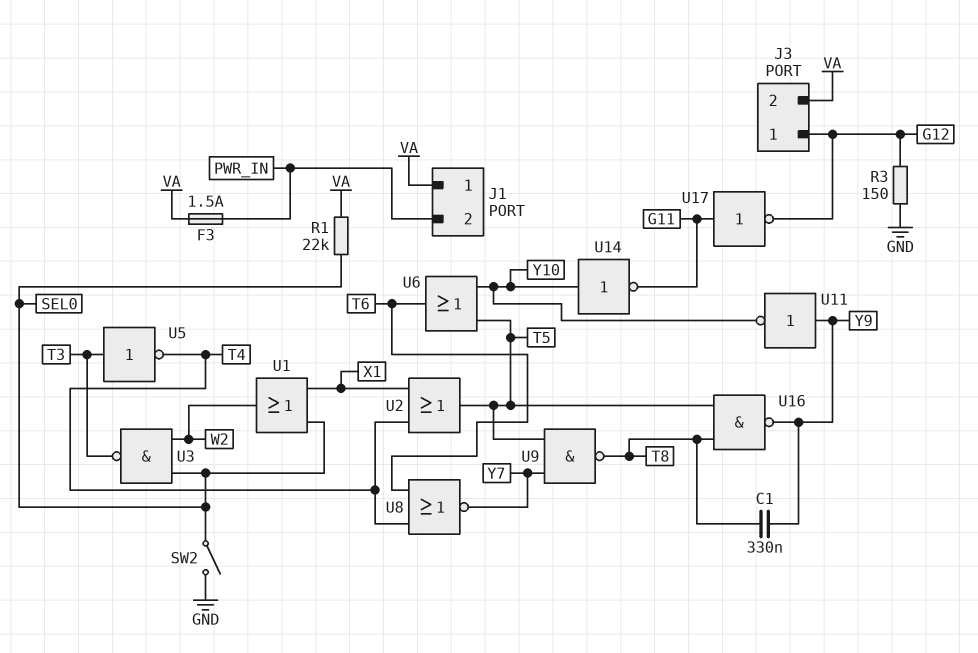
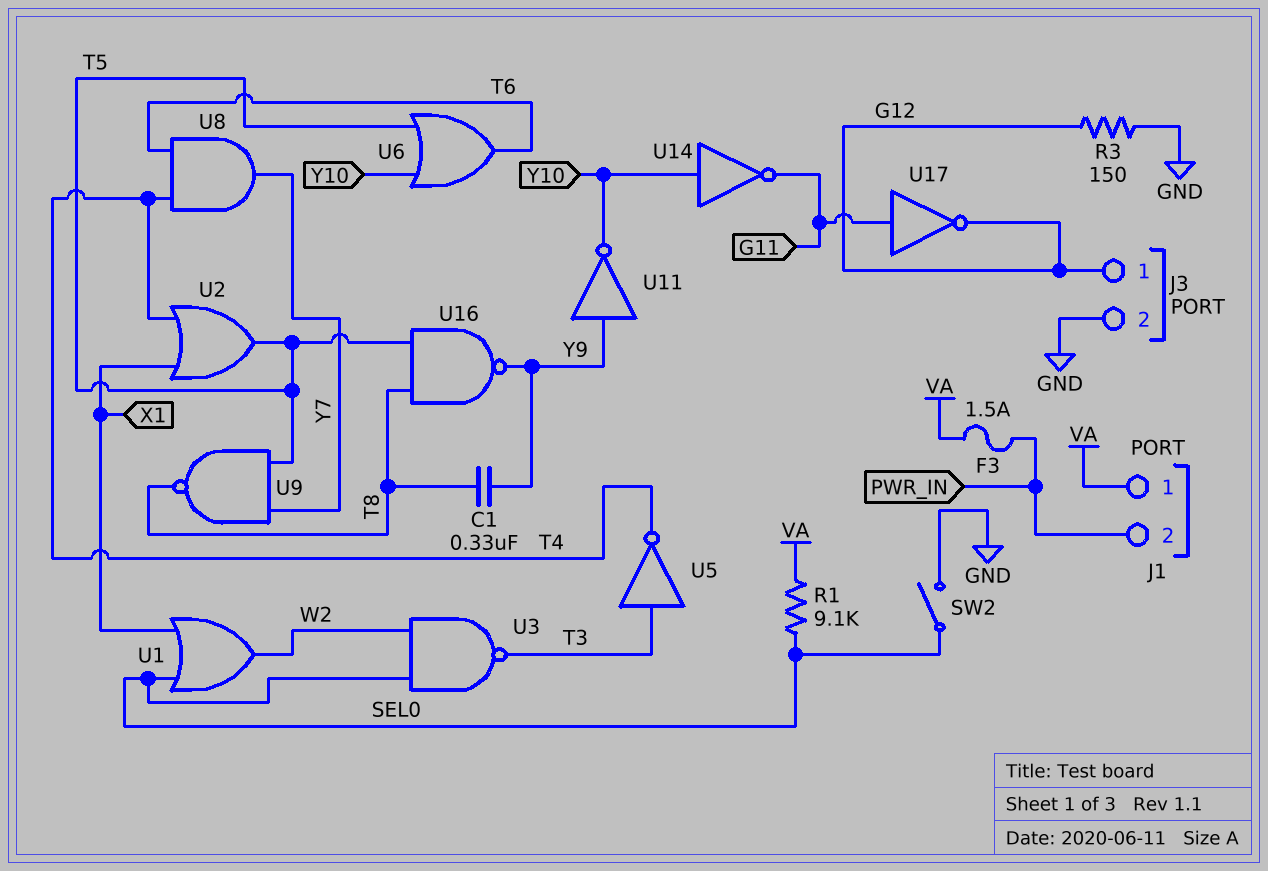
J3 pin 2: VA -> GND
R1: 22k (SEL0, VA) -> 9.1k (SEL0, VA)
U8: NOR (in T4, in T6, out Y7) -> AND (in T4, in T6, out Y7)

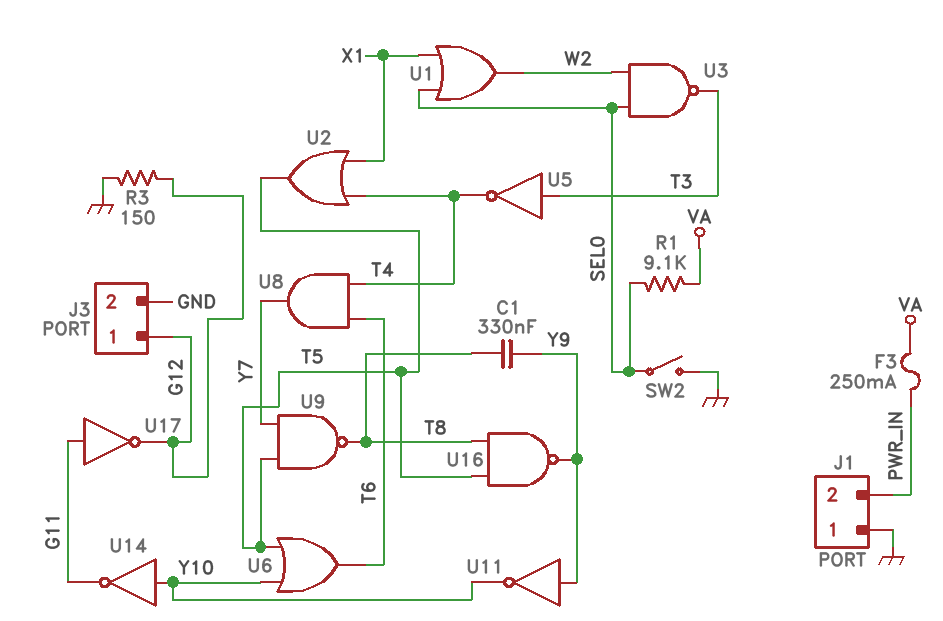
F3: 1.5A (PWR_IN, VA) -> 250mA (PWR_IN, VA)
J1 pin 1: VA -> GND

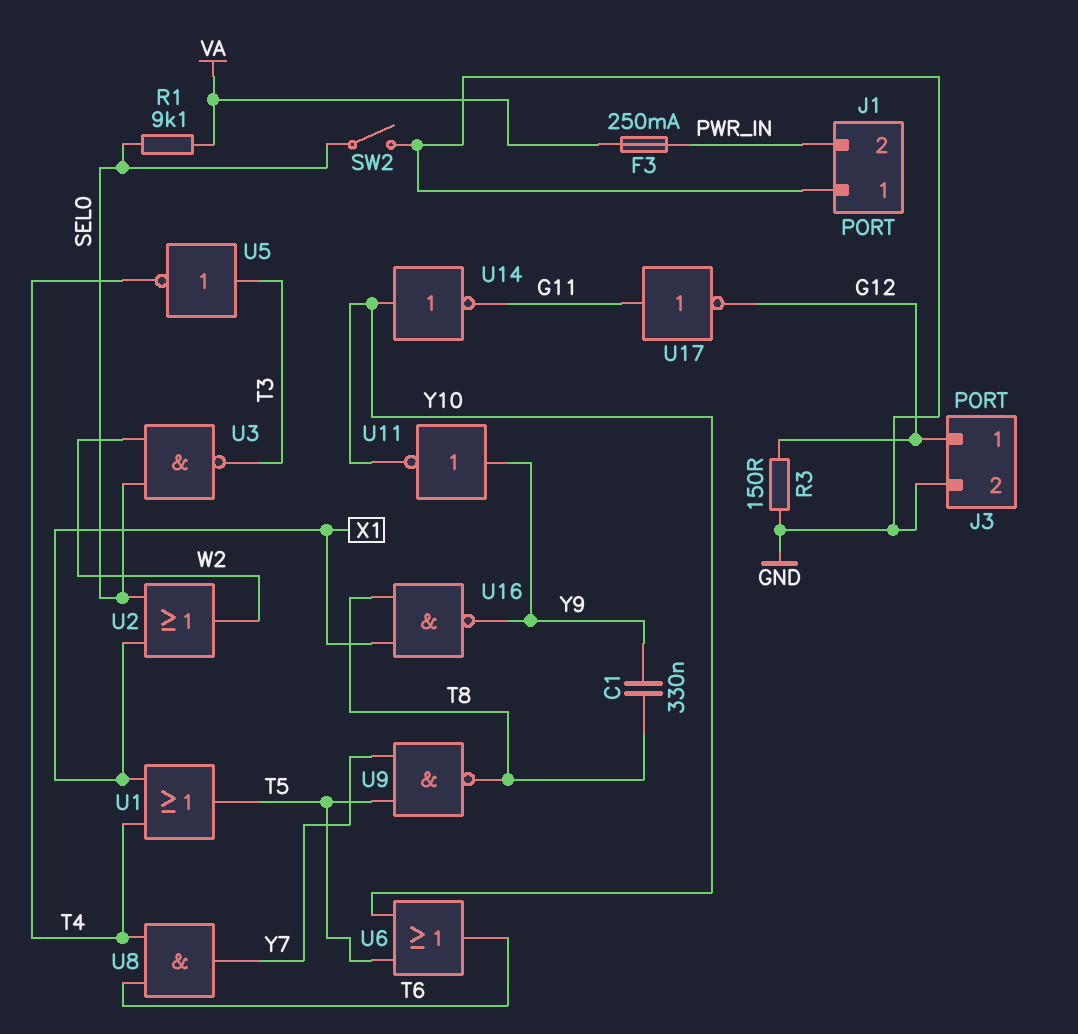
U1: OR (in SEL0, in X1, out W2) -> OR (in T4, in X1, out T5)
U2: OR (in T4, in X1, out T5) -> OR (in SEL0, in X1, out W2)
U16: NAND (in T5, in T8, out Y9) -> NAND (in T8, in X1, out Y9)

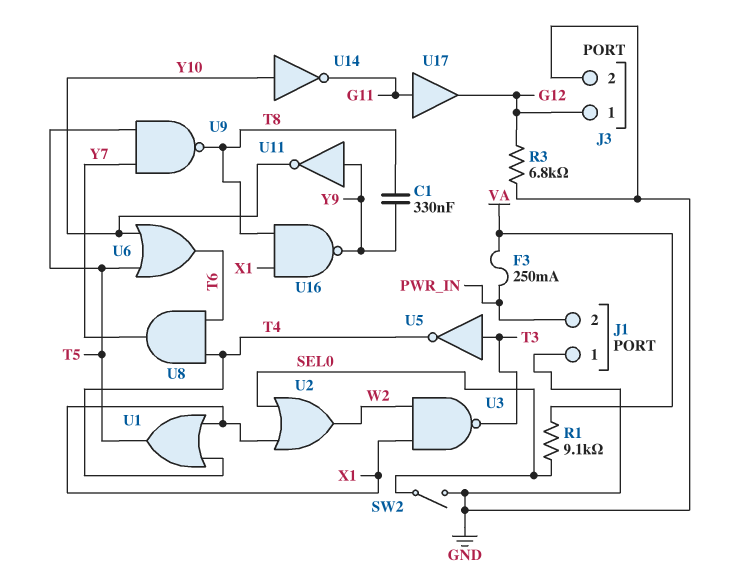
R3: 150 (G12, GND) -> 6.8k (G12, GND)
U3: NAND (in SEL0, in W2, out T3) -> NAND (in W2, in X1, out T3)
U17: NOT (in G11, out G12) -> buffer (in G11, out G12)

